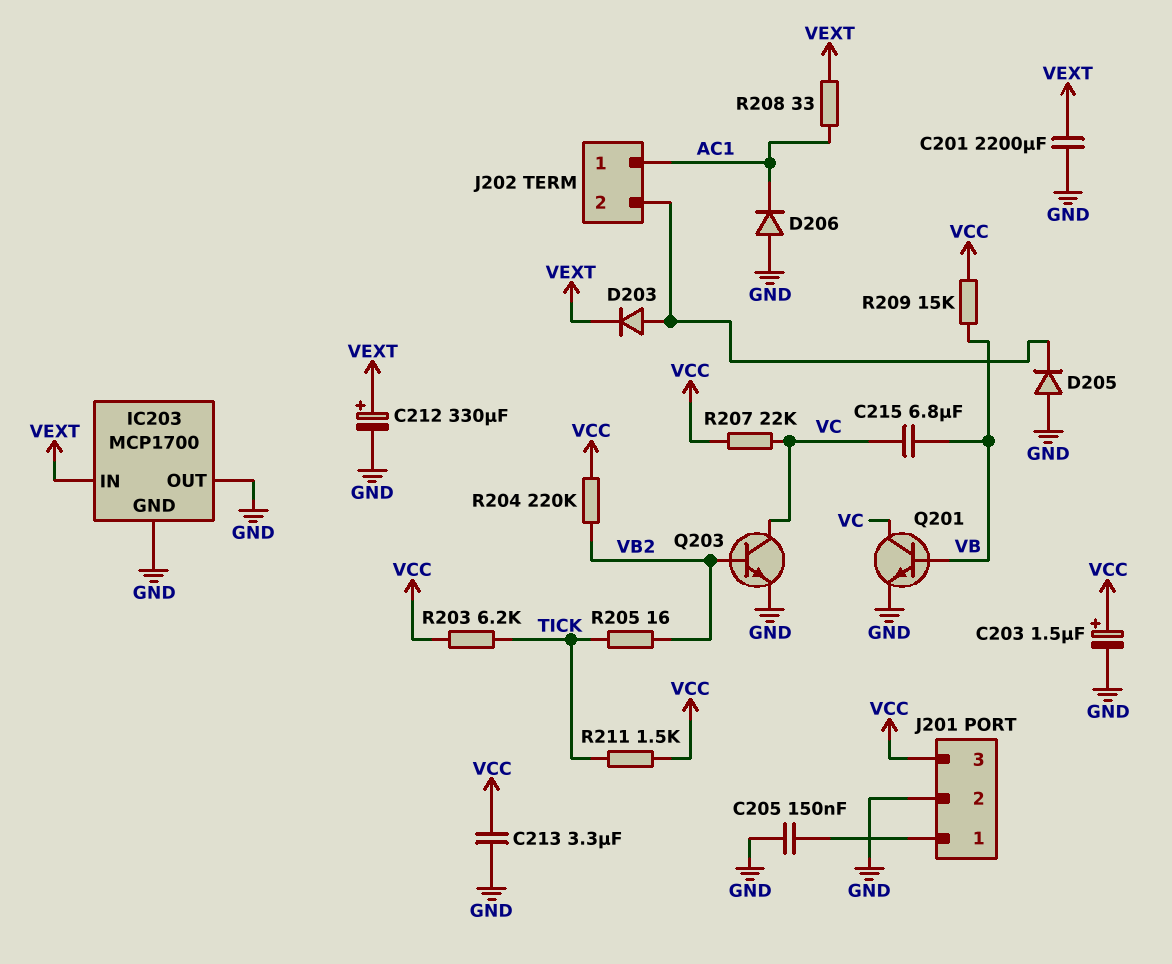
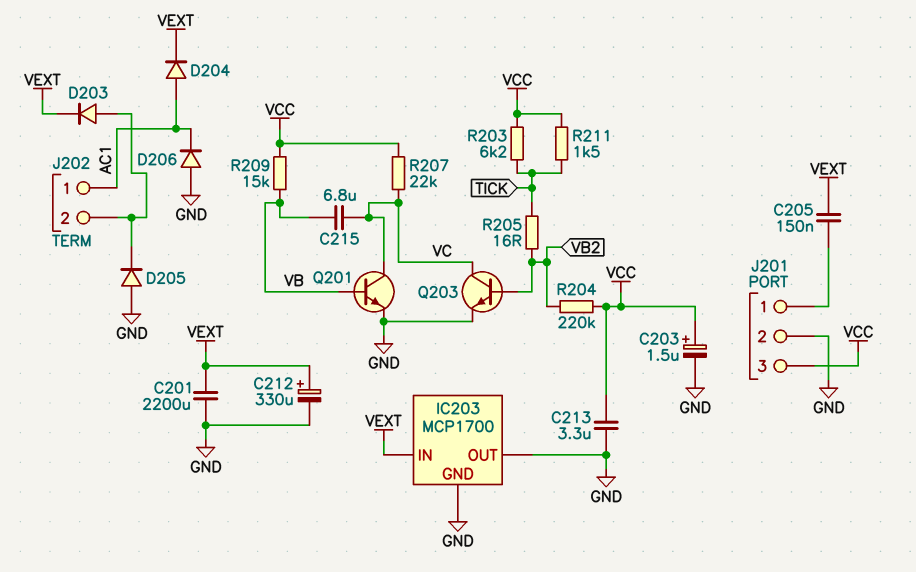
C205: 150nF (GND, J201/1) -> 150nF (J201/1, VEXT)
D204: none -> diode (A AC1, K VEXT)
R208: 33 (AC1, VEXT) -> none

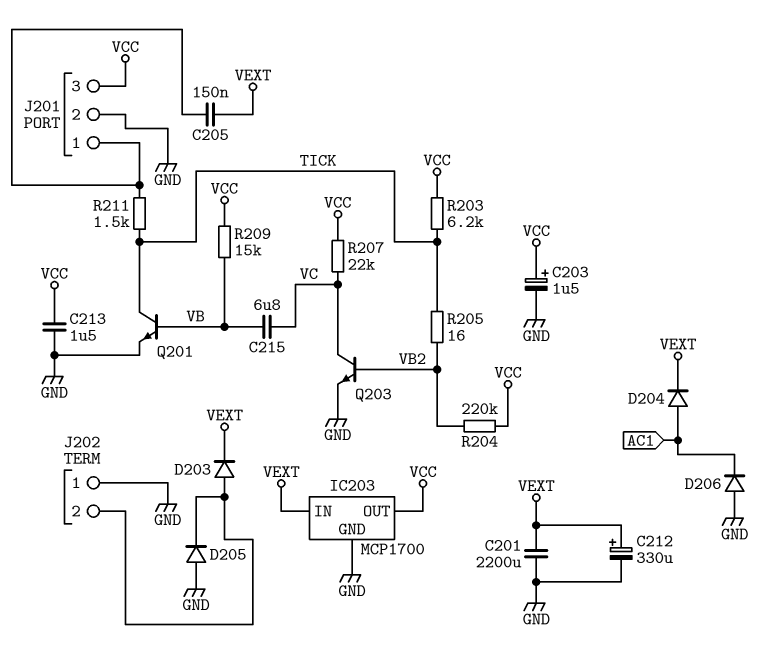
C213: 3.3uF (GND, VCC) -> 1.5uF (GND, VCC)
IC203 pin OUT: GND -> VCC
J202 pin 1: AC1 -> GND
Q201: NPN (B VB, C VC, E GND) -> NPN (B VB, C TICK, E GND)
R211: 1.5k (TICK, VCC) -> 1.5k (J201/1, TICK)

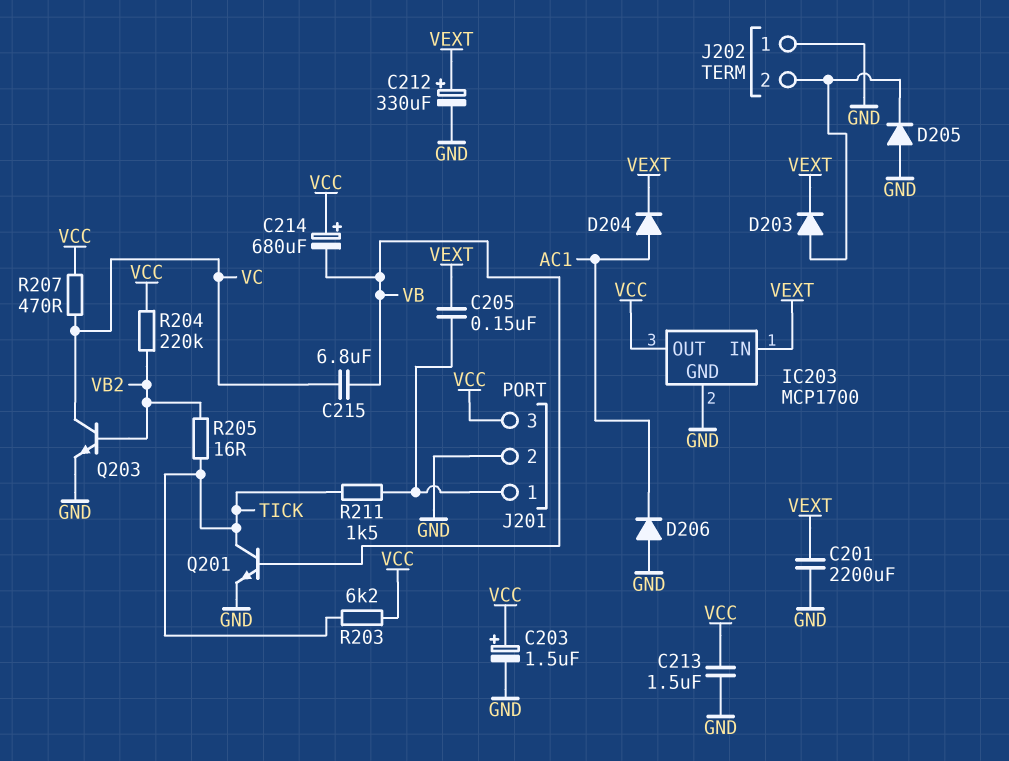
C214: none -> 680uF (plus VCC, minus VB)
R207: 22k (VC, VCC) -> 470 (VC, VCC)
R209: 15k (VB, VCC) -> none

